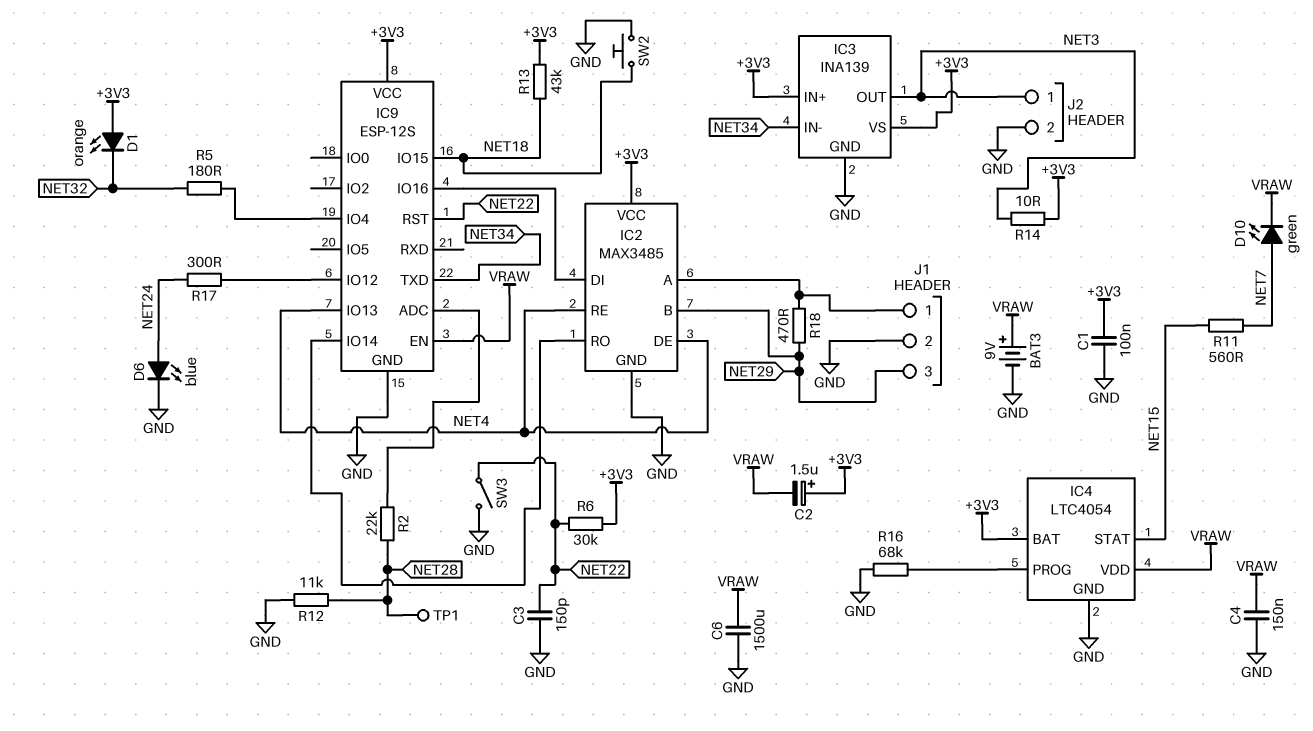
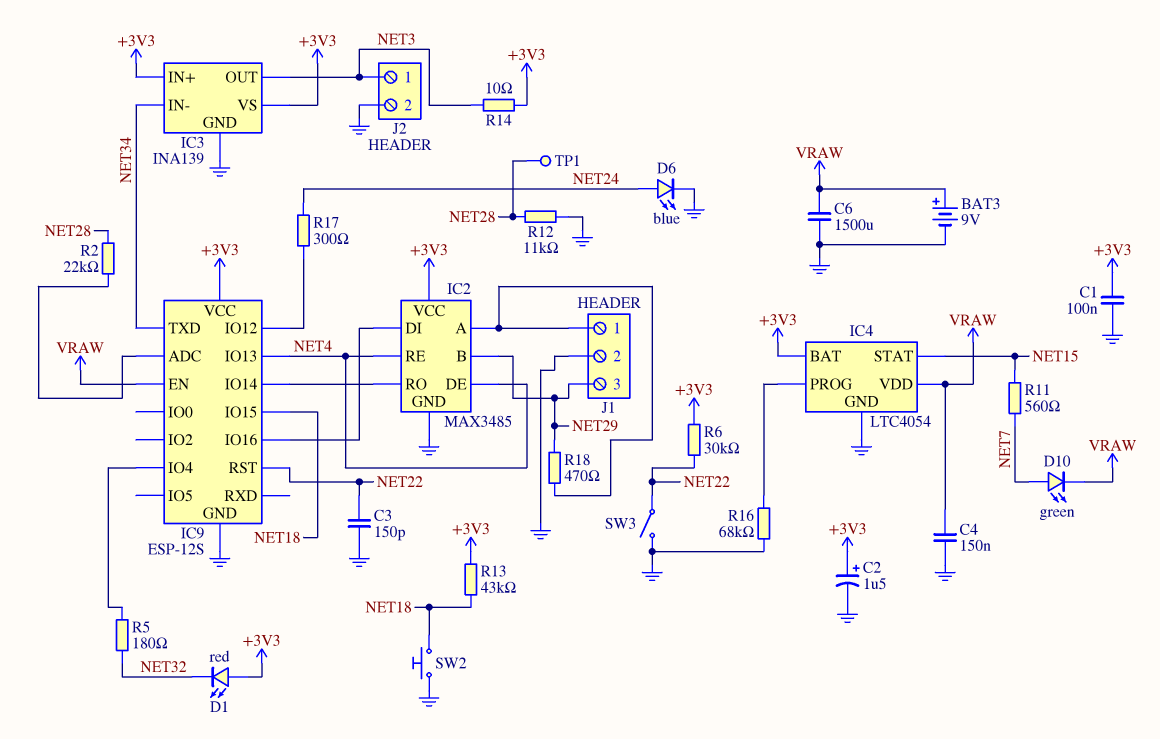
C2: 1.5uF (plus +3V3, minus VRAW) -> 1.5uF (plus +3V3, minus GND)
D1: LED orange (A +3V3, K NET32) -> LED red (A +3V3, K NET32)

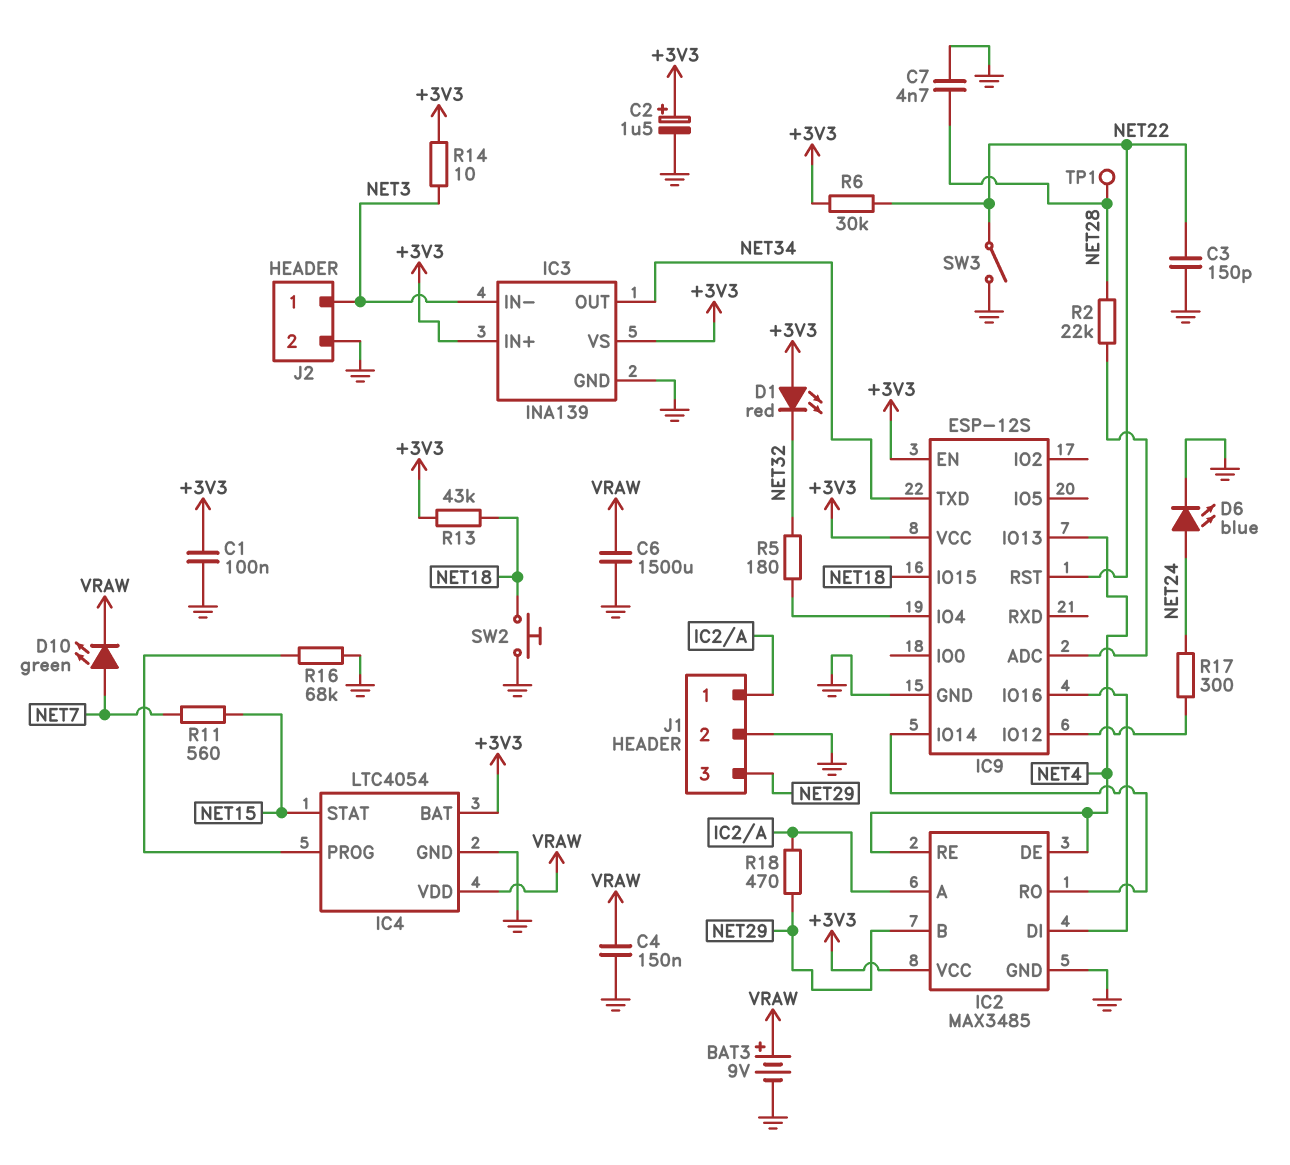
C7: none -> 4.7nF (GND, NET28)
IC3 pin IN-: NET34 -> NET3
IC3 pin OUT: NET3 -> NET34
IC9 pin EN: VRAW -> +3V3
R12: 11k (GND, NET28) -> none

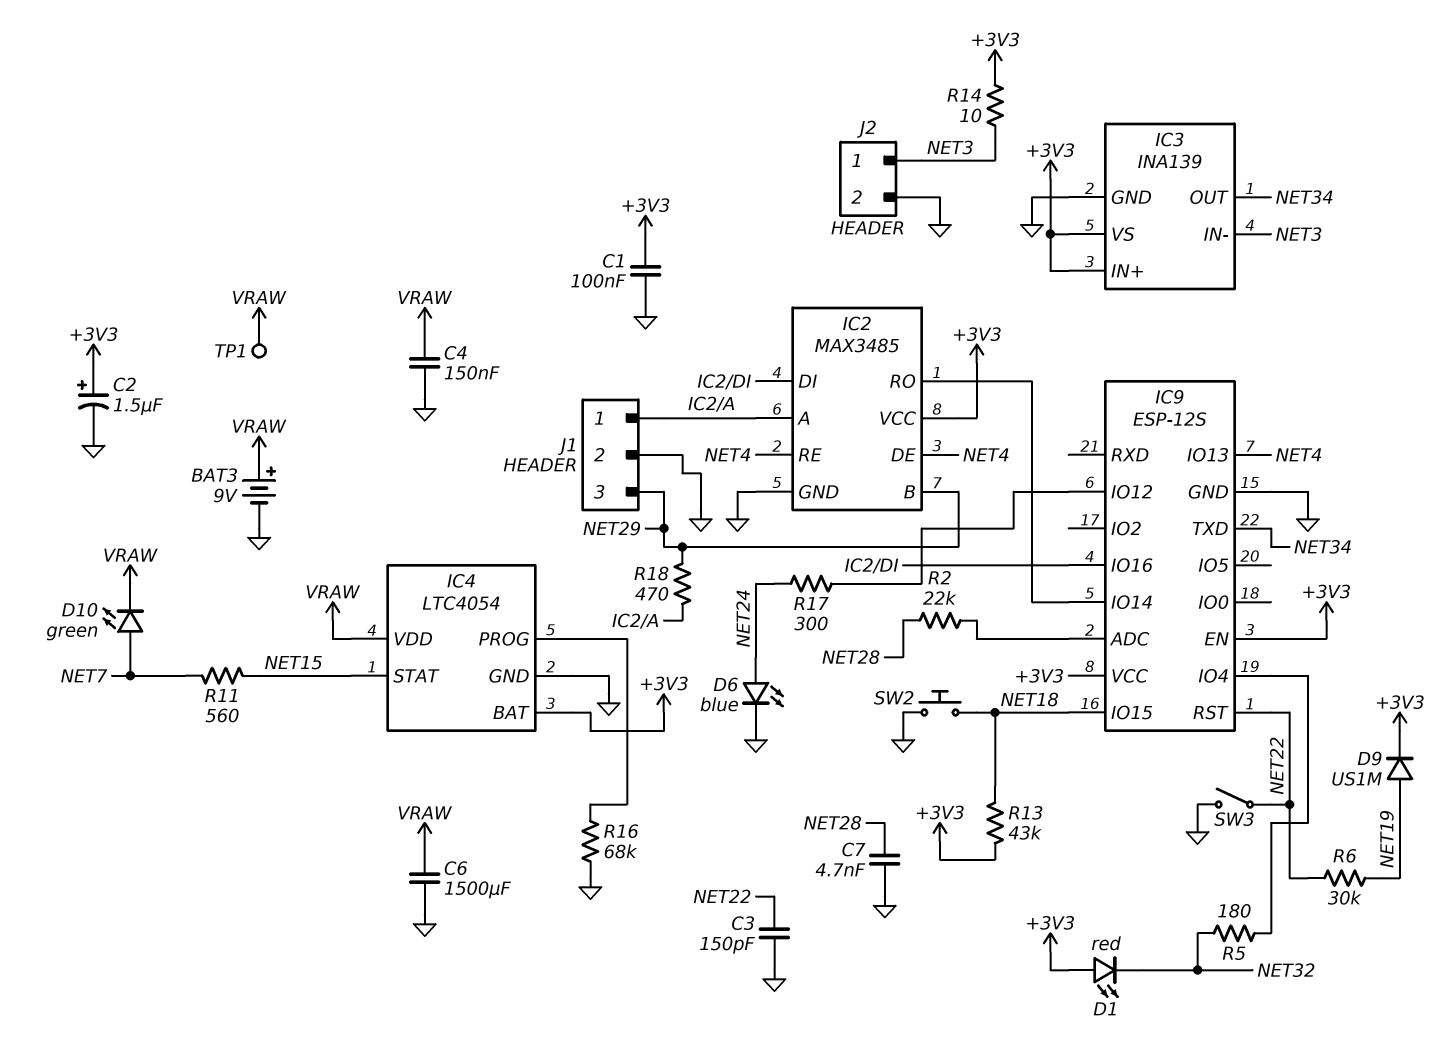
D9: none -> diode US1M (A NET19, K +3V3)
R6: 30k (+3V3, NET22) -> 30k (NET19, NET22)
TP1: test point (NET28) -> test point (VRAW)

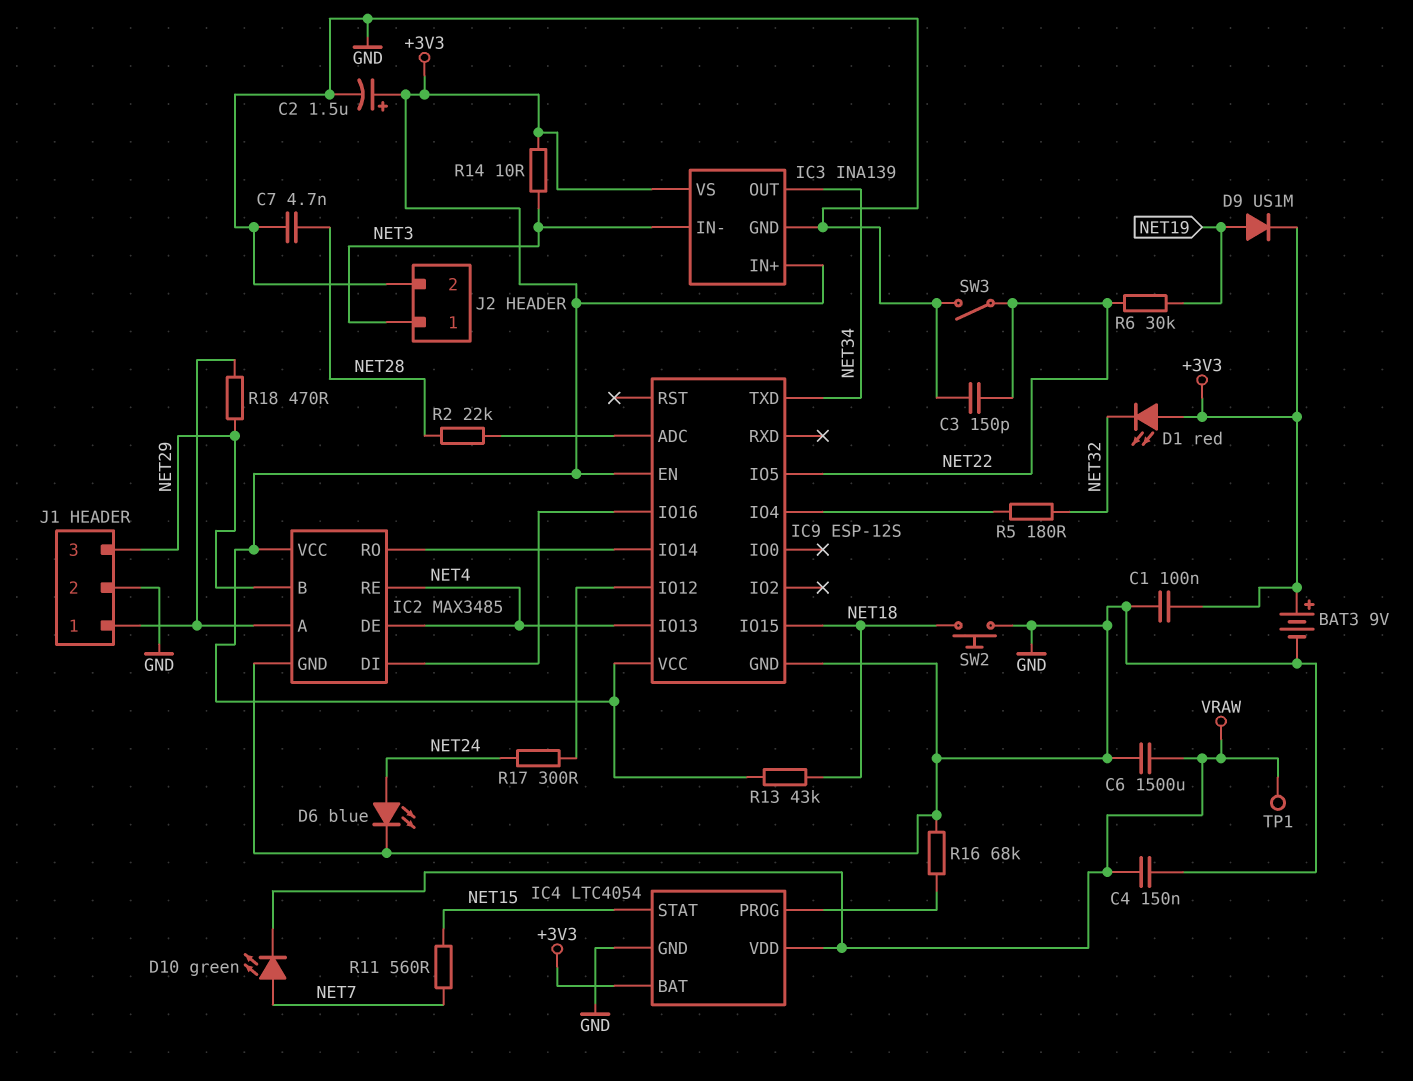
BAT3: 9V (plus VRAW, minus GND) -> 9V (plus +3V3, minus GND)
IC9 pin IO5: none -> NET22
IC9 pin RST: NET22 -> none

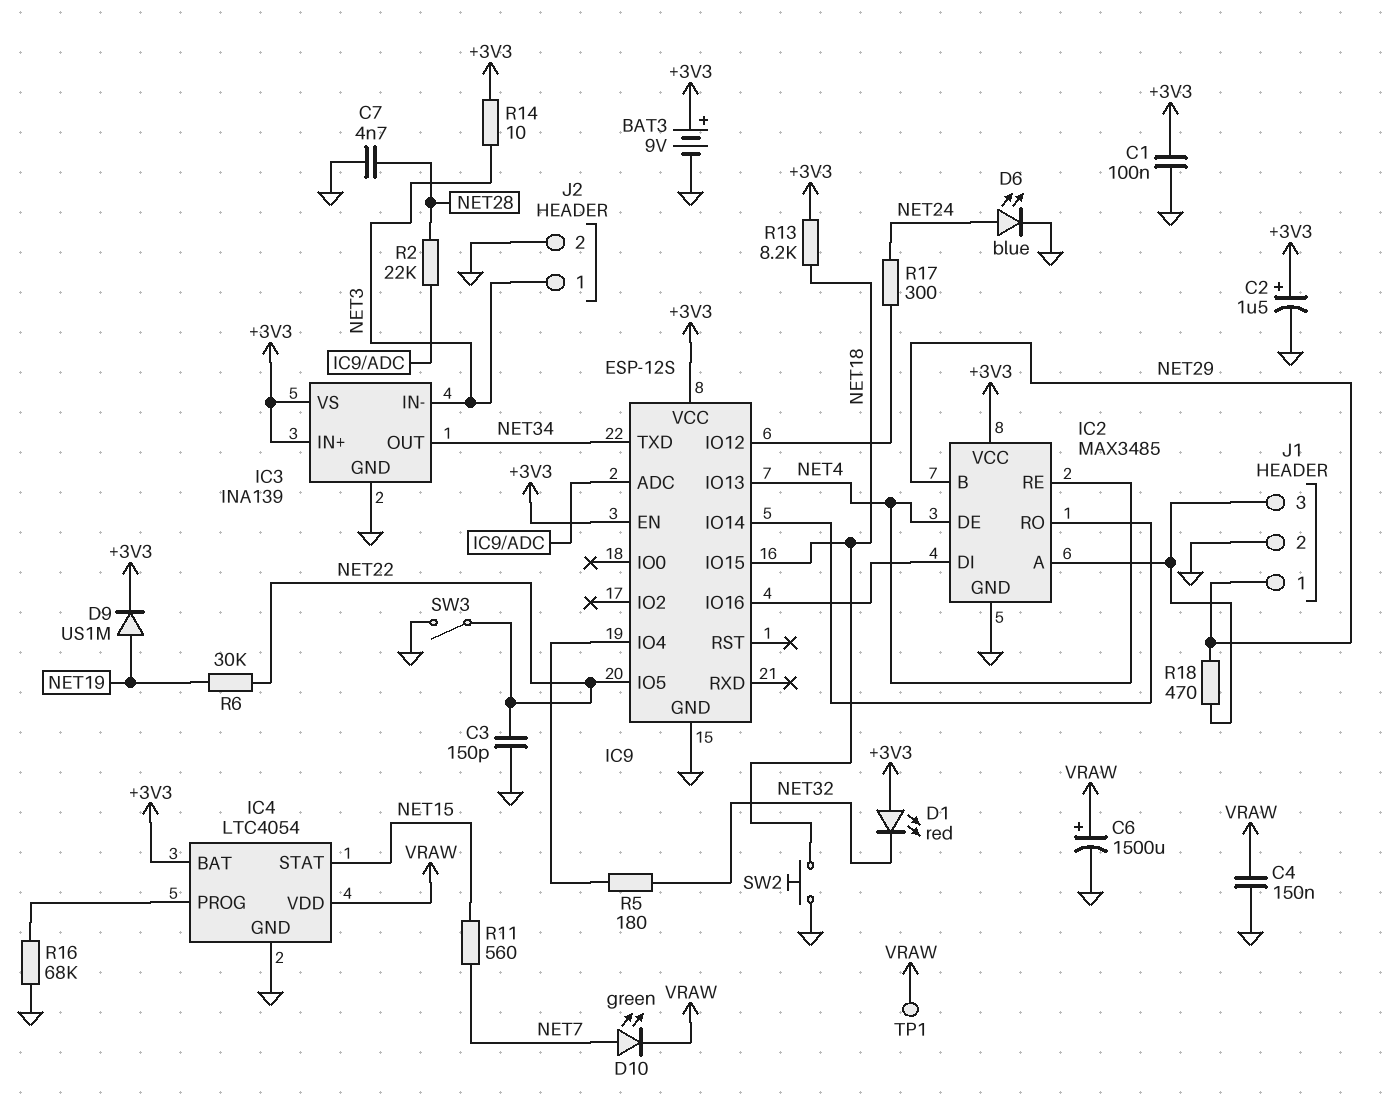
C6: 1500uF (GND, VRAW) -> 1500uF (plus VRAW, minus GND)
J1 pin 1: IC2/A -> NET29
J1 pin 3: NET29 -> IC2/A
R13: 43k (+3V3, NET18) -> 8.2k (+3V3, NET18)

